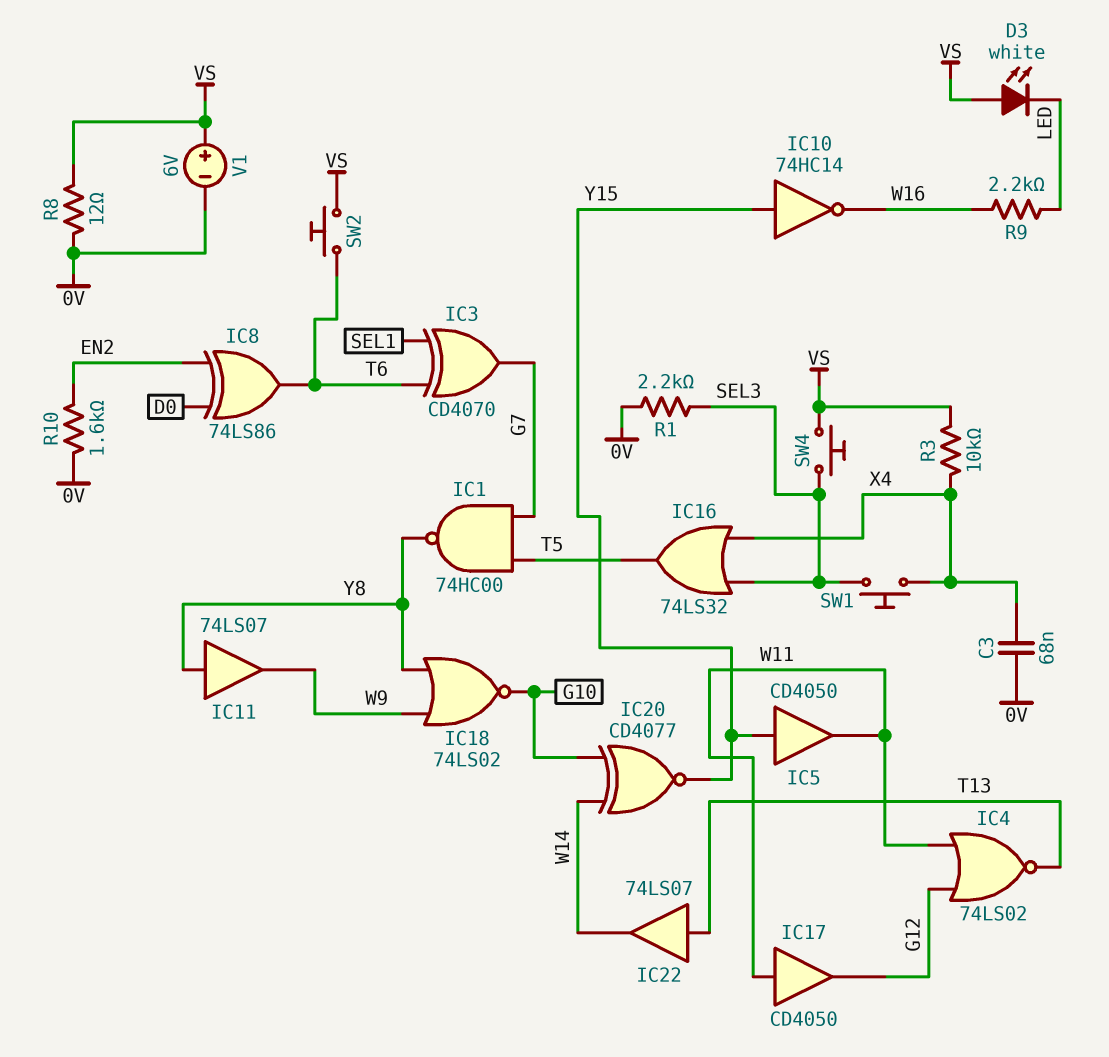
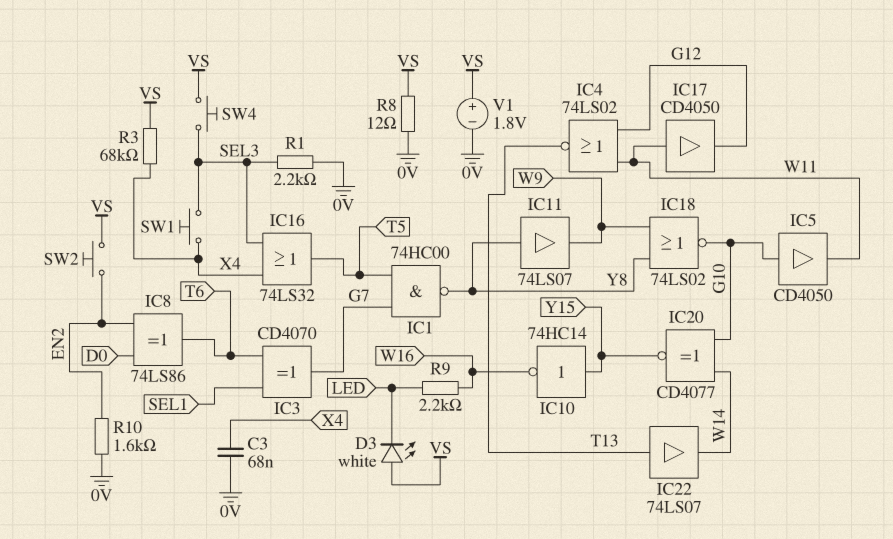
IC5: buffer CD4050 (in Y15, out W11) -> buffer CD4050 (in G10, out W11)
R3: 10k (VS, X4) -> 68k (VS, X4)
SW2: button (T6, VS) -> button (EN2, VS)
V1: 6V (plus VS, minus 0V) -> 1.8V (plus VS, minus 0V)

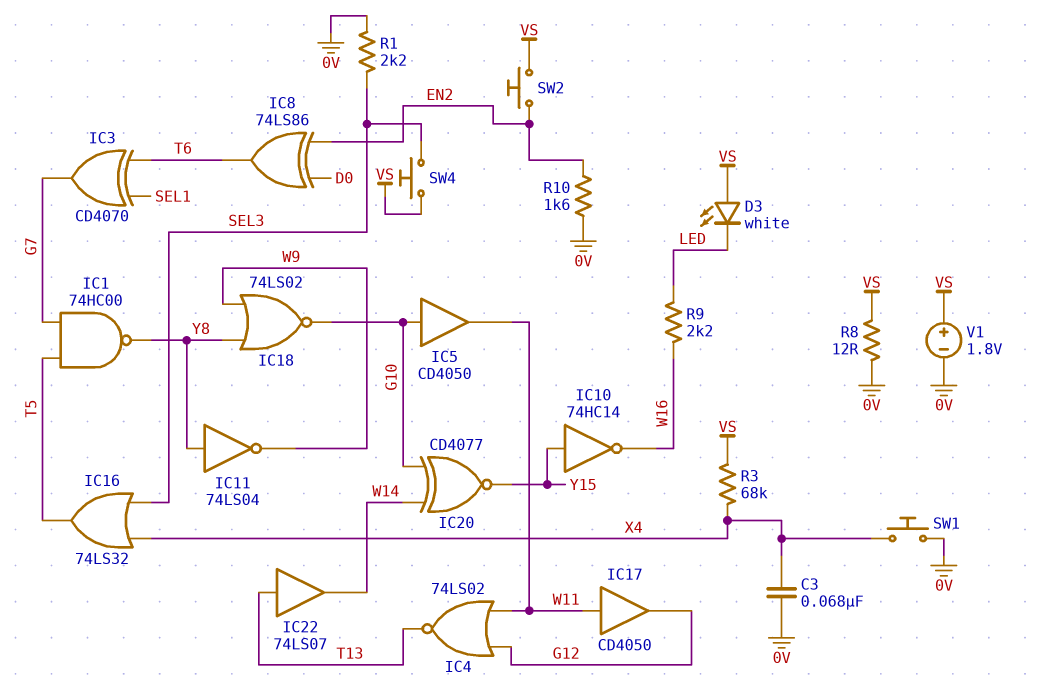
IC11: buffer 74LS07 (in Y8, out W9) -> NOT 74LS04 (in Y8, out W9)
SW1: button (SEL3, X4) -> button (0V, X4)

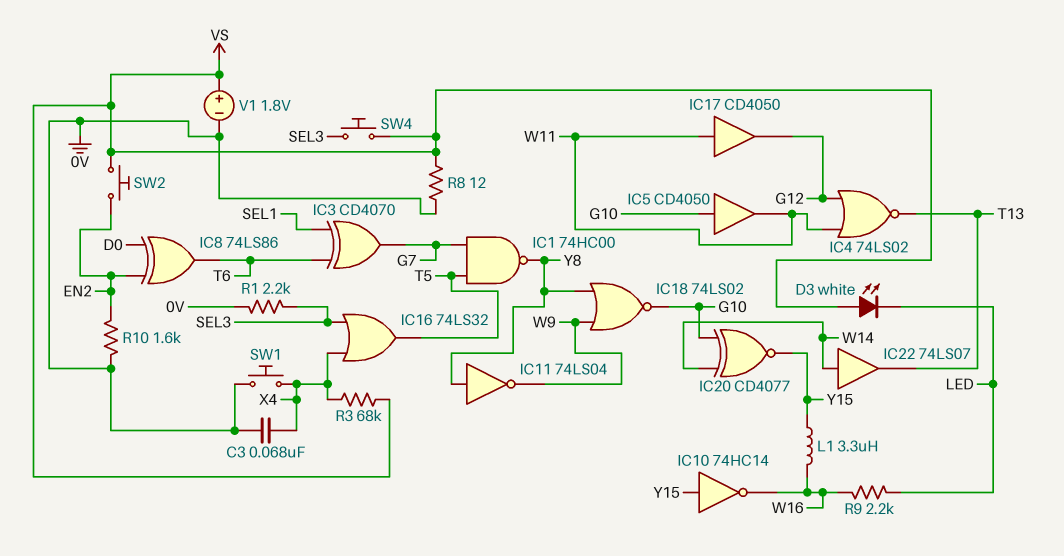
IC22: buffer 74LS07 (in T13, out W14) -> buffer 74LS07 (in W14, out T13)
L1: none -> 3.3uH (W16, Y15)

